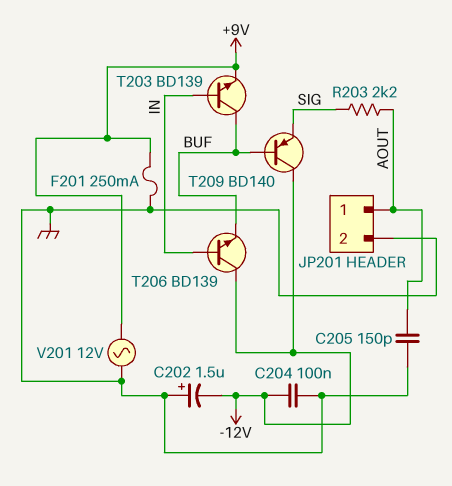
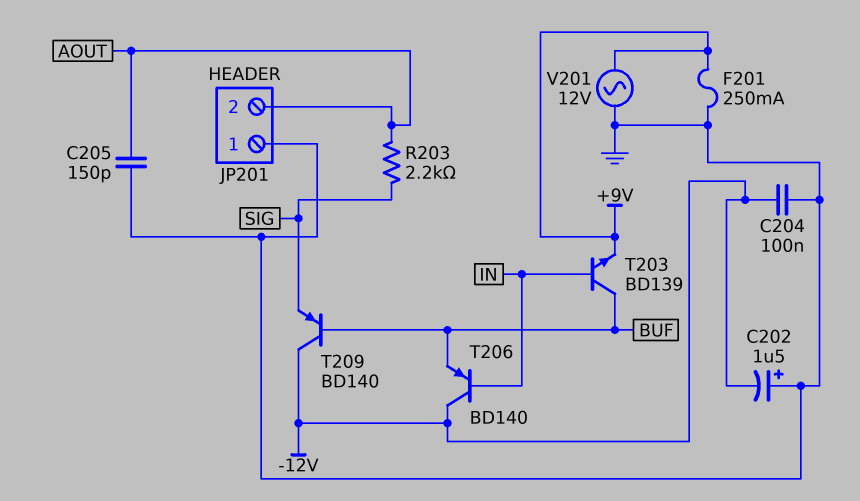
JP201 pin 1: AOUT -> GND
JP201 pin 2: GND -> AOUT
T206: NPN BD139 (B IN, C -12V, E BUF) -> PNP BD140 (B IN, C -12V, E BUF)

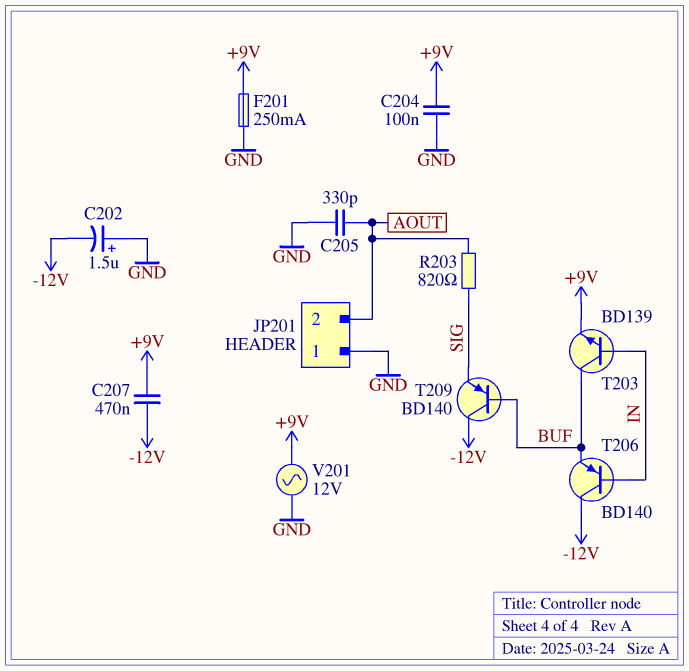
C204: 100nF (-12V, GND) -> 100nF (+9V, GND)
C205: 150pF (AOUT, GND) -> 330pF (AOUT, GND)
C207: none -> 470nF (+9V, -12V)
R203: 2.2k (AOUT, SIG) -> 820 (AOUT, SIG)

